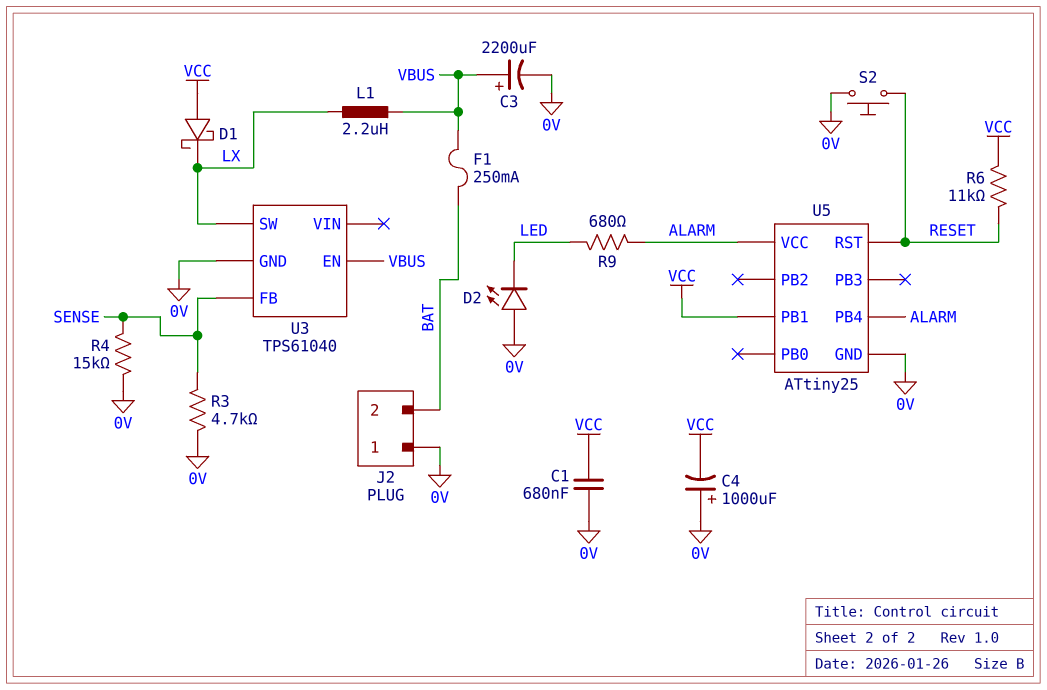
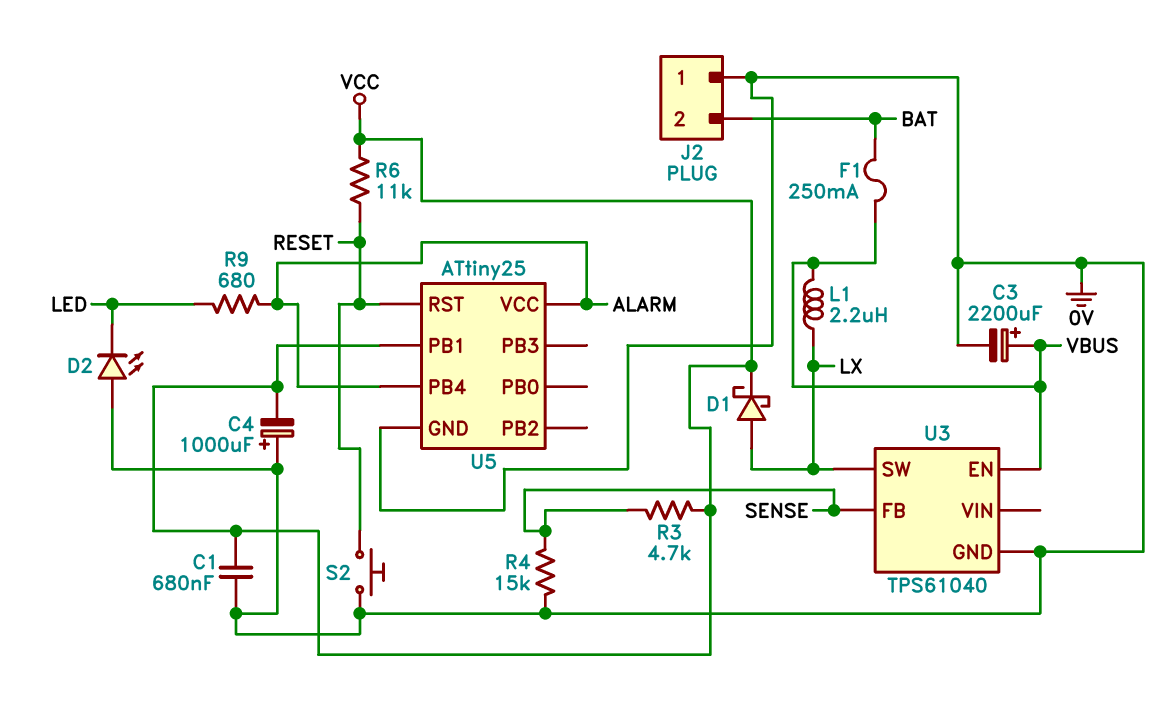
D1: schottky (A VCC, K LX) -> schottky (A LX, K VCC)
R3: 4.7k (0V, SENSE) -> 4.7k (SENSE, VCC)

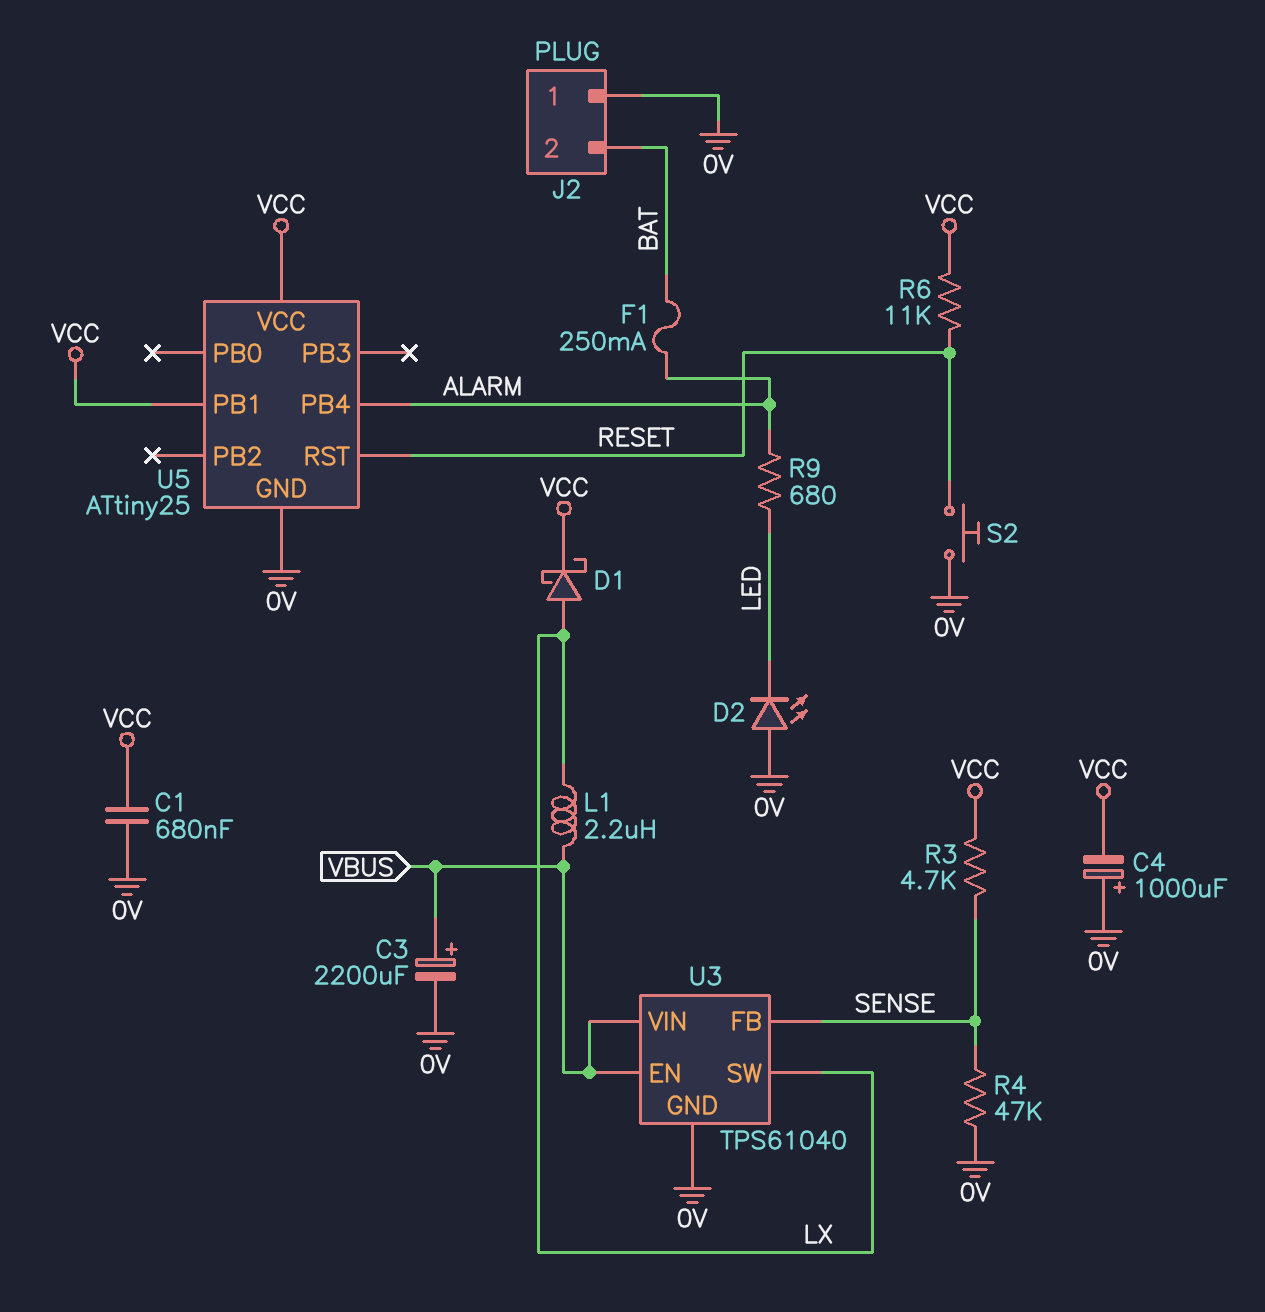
F1: 250mA (BAT, VBUS) -> 250mA (ALARM, BAT)
R4: 15k (0V, SENSE) -> 47k (0V, SENSE)
U3 pin VIN: none -> VBUS
U5 pin VCC: ALARM -> VCC

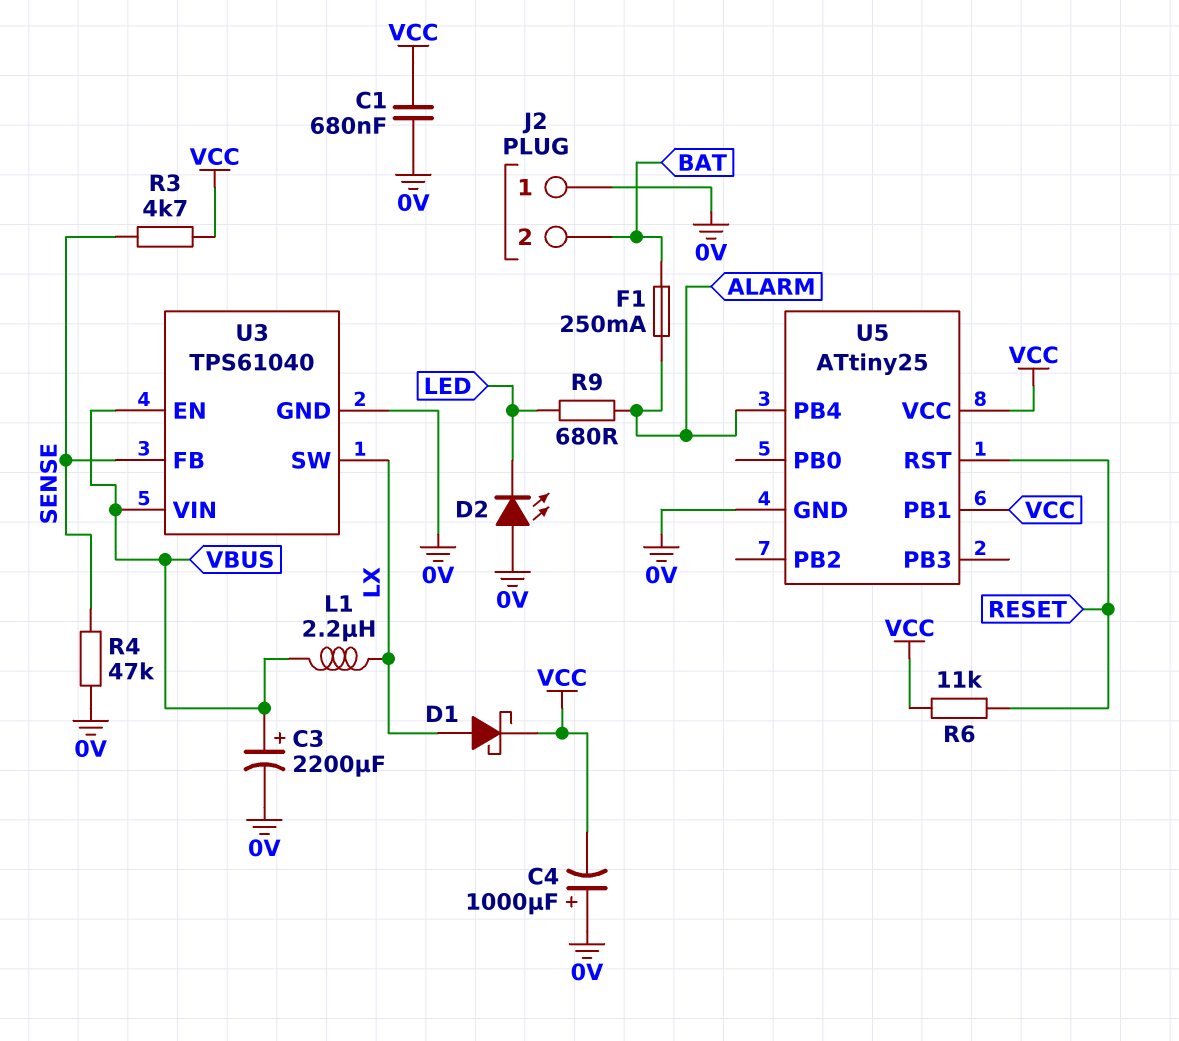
S2: button (0V, RESET) -> none

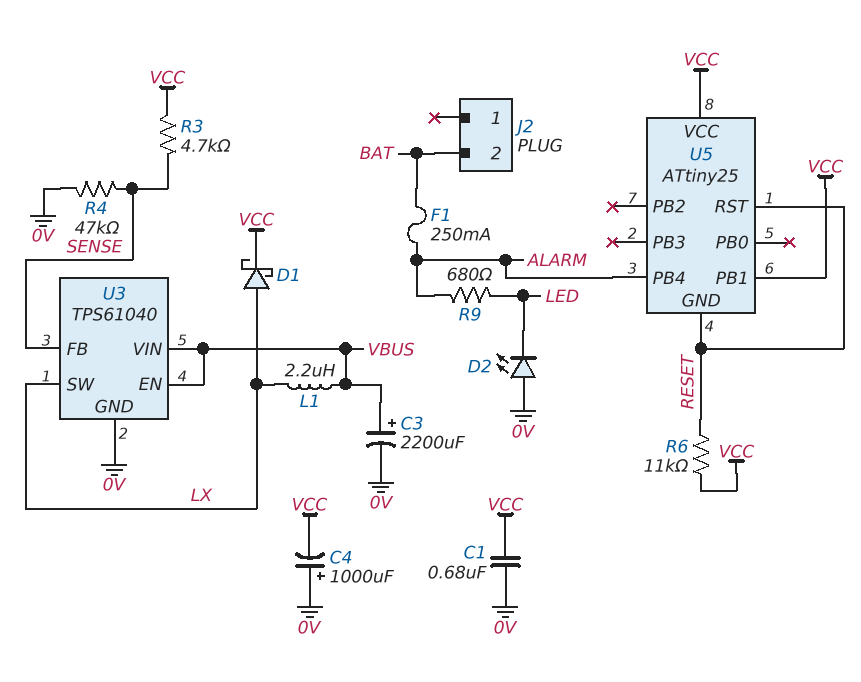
J2 pin 1: 0V -> none
U5 pin GND: 0V -> RESET

